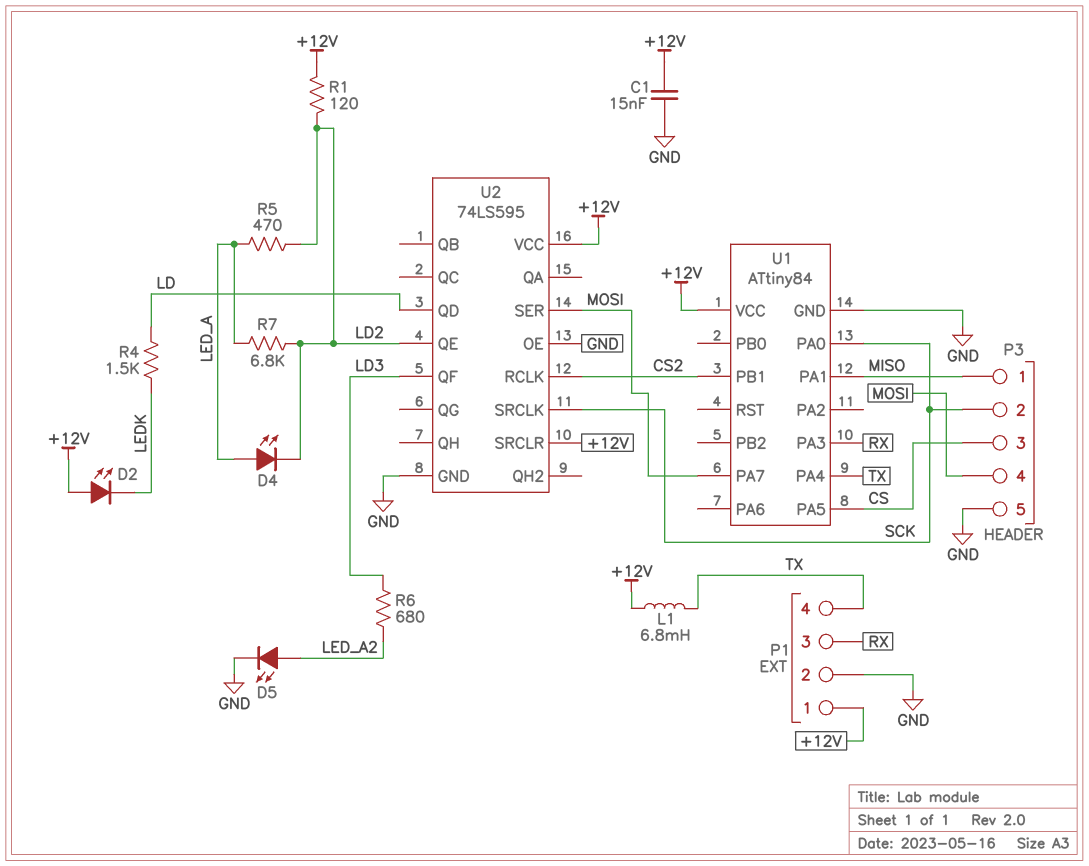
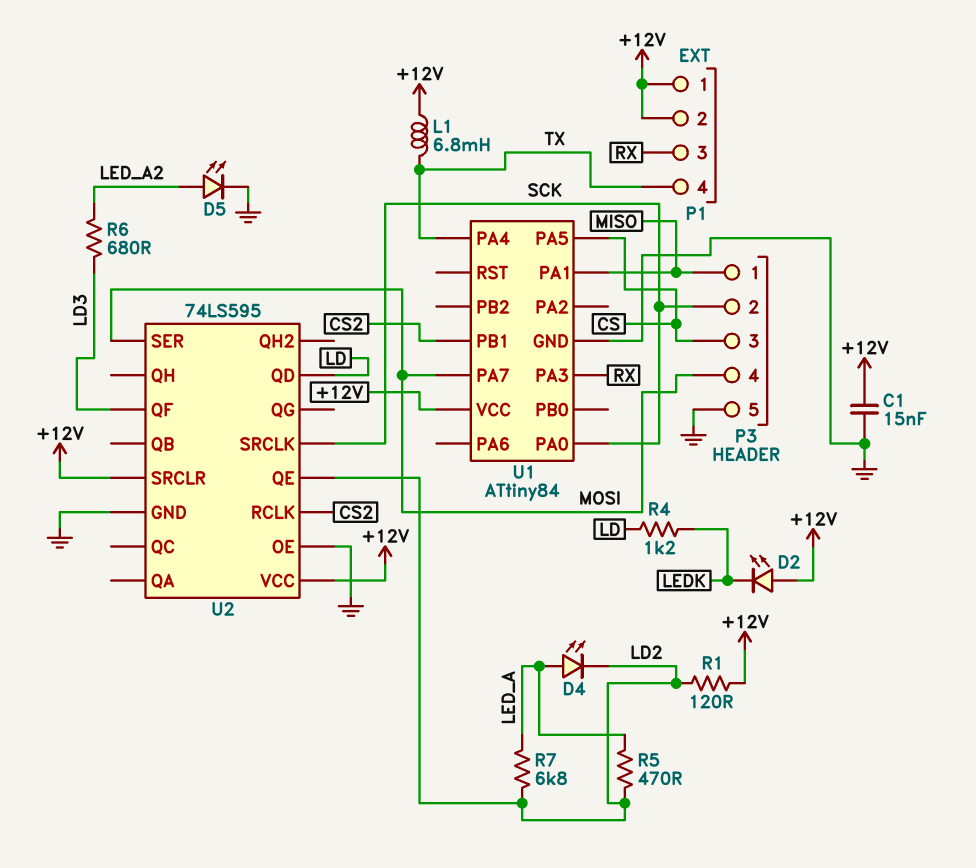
P1 pin 2: GND -> +12V
R4: 1.5k (LD, LEDK) -> 1.2k (LD, LEDK)

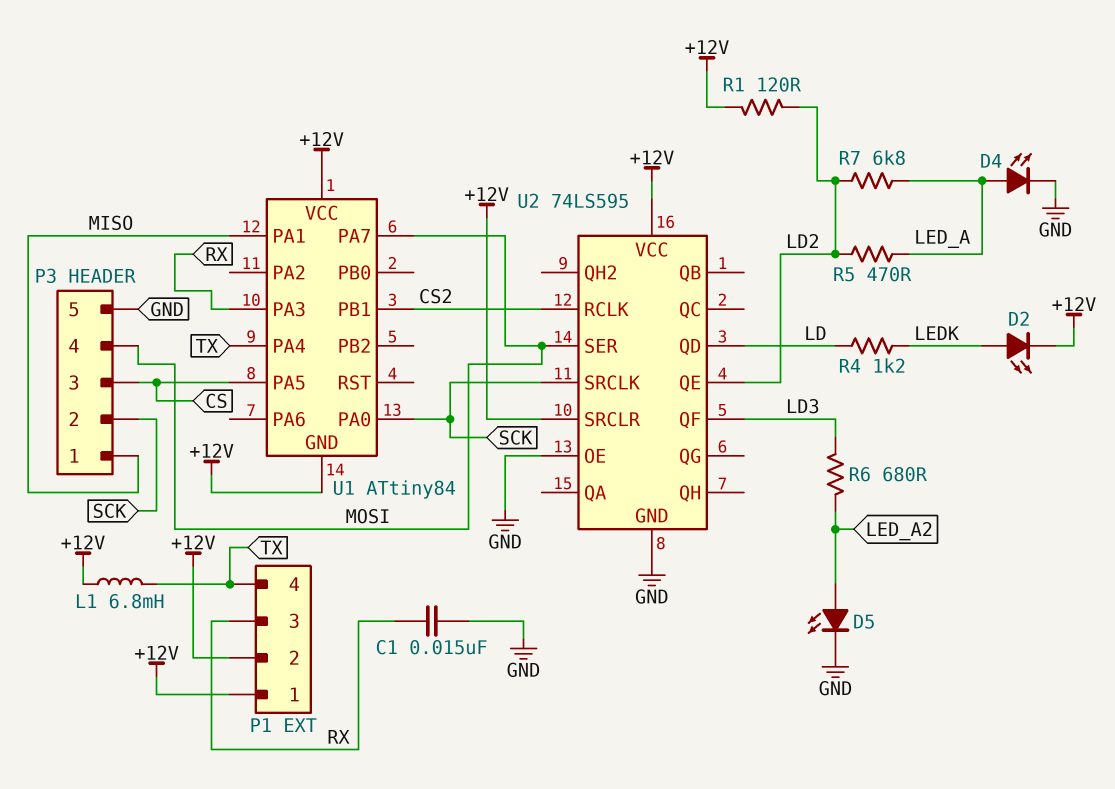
C1: 15nF (+12V, GND) -> 15nF (GND, RX)
D2: LED (A +12V, K LEDK) -> LED (A LEDK, K +12V)
D4: LED (A LED_A, K LD2) -> LED (A LED_A, K GND)
U1 pin GND: GND -> +12V

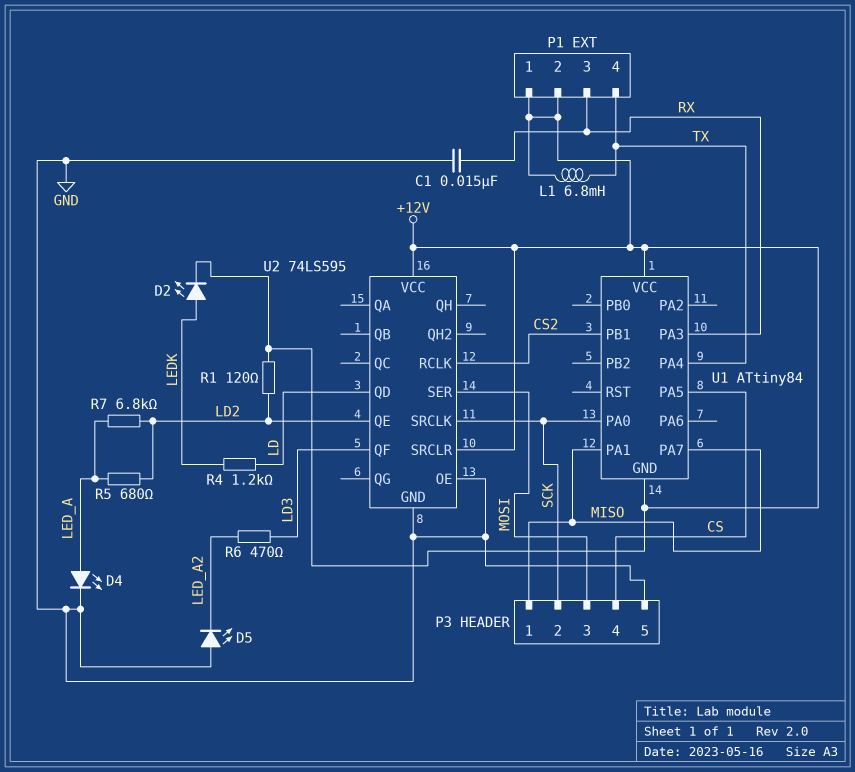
D5: LED (A LED_A2, K GND) -> LED (A GND, K LED_A2)
P3 pin 3: CS -> MOSI
P3 pin 4: MOSI -> CS
R5: 470 (LD2, LED_A) -> 680 (LD2, LED_A)
R6: 680 (LD3, LED_A2) -> 470 (LD3, LED_A2)
U1 pin PA7: MOSI -> MISO

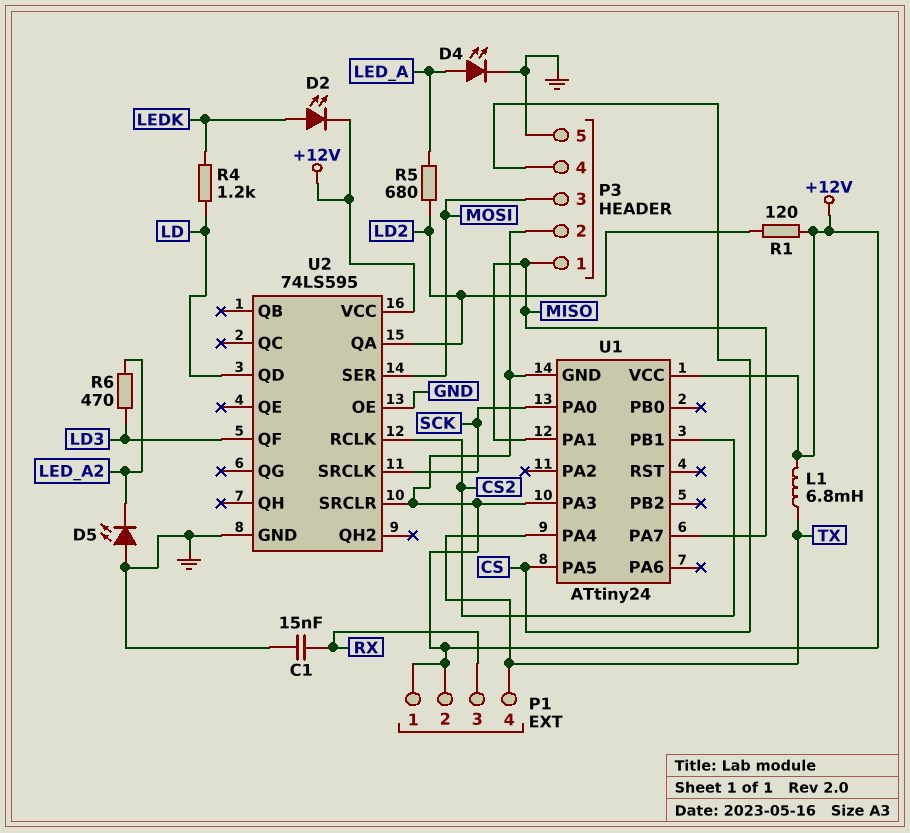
P3 pin 2: SCK -> +12V
R7: 6.8k (LD2, LED_A) -> none
U1: ATtiny84 -> ATtiny24
U1 pin PA3: RX -> +12V
U2 pin QA: none -> LD2
U2 pin QE: LD2 -> none

